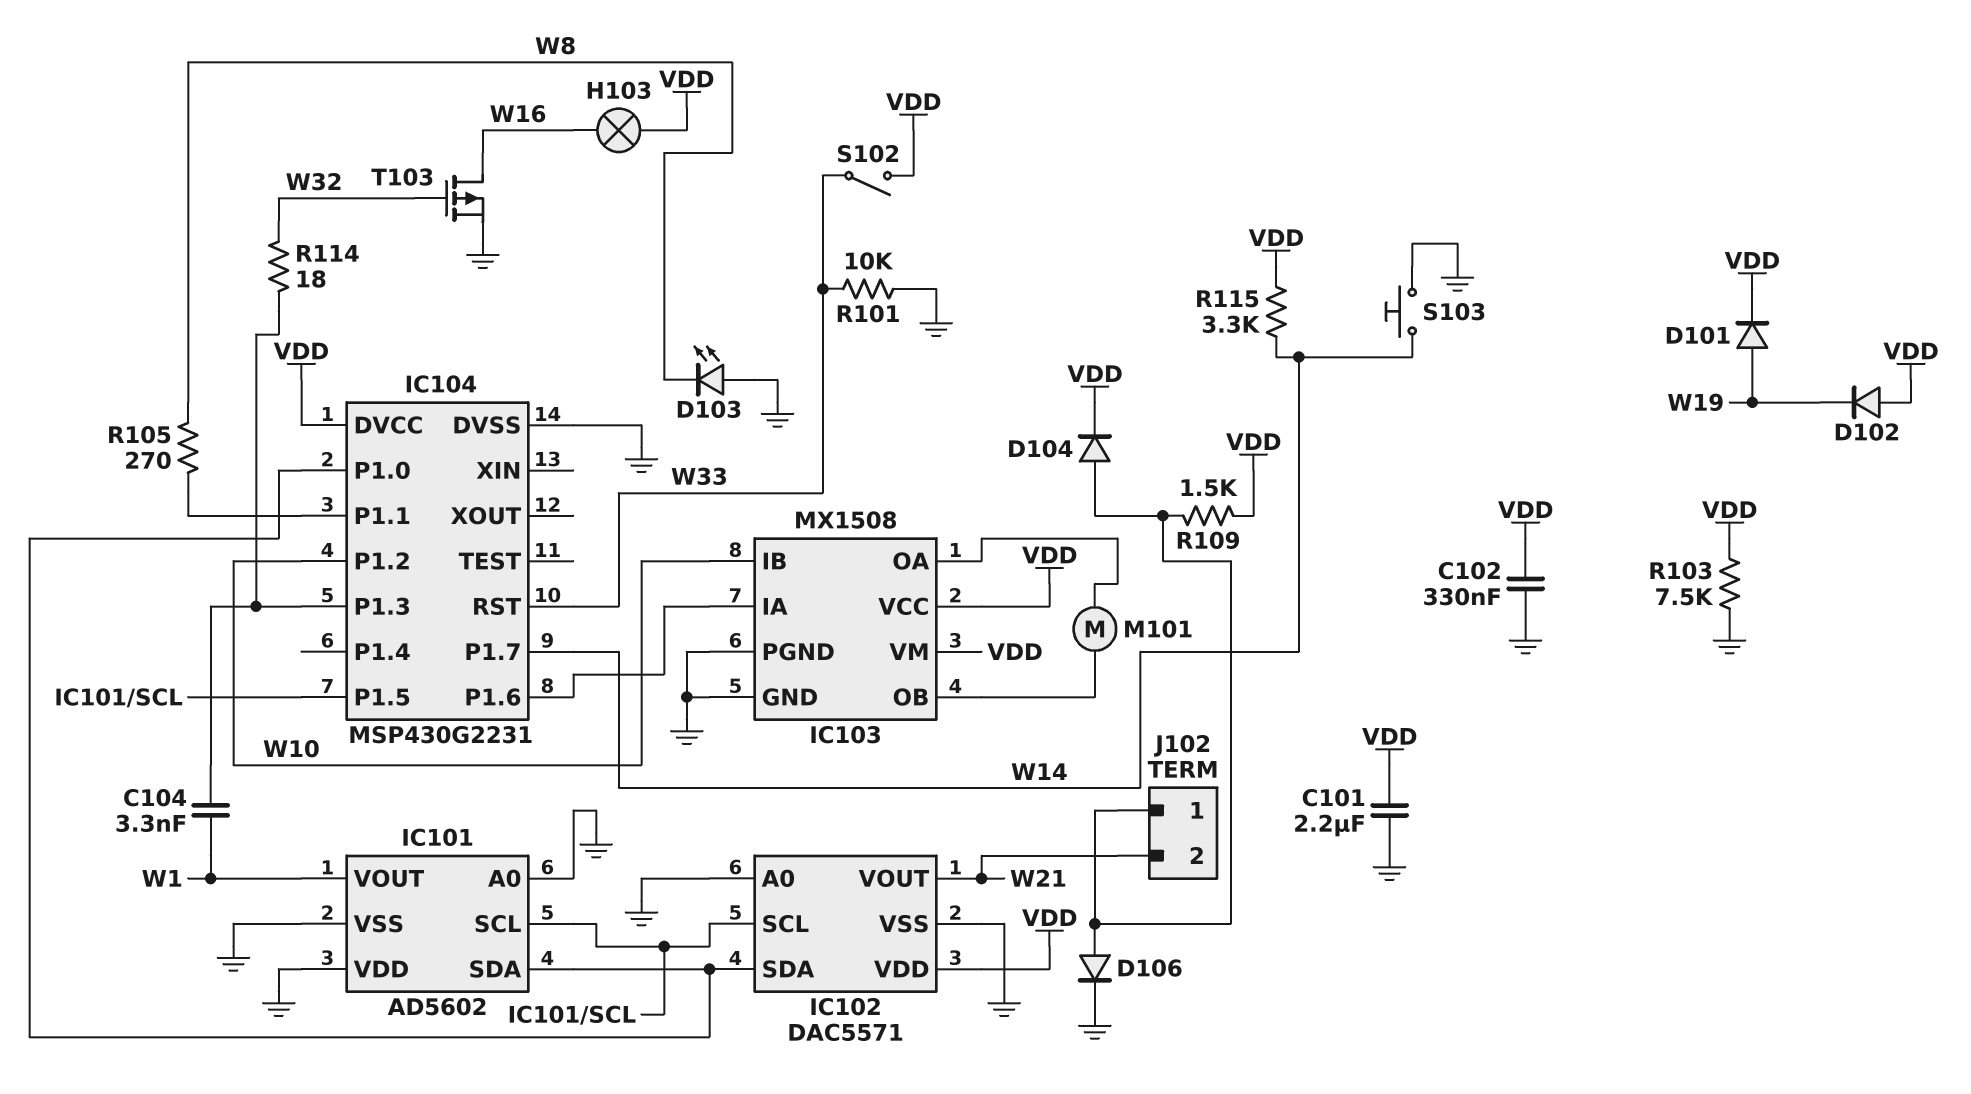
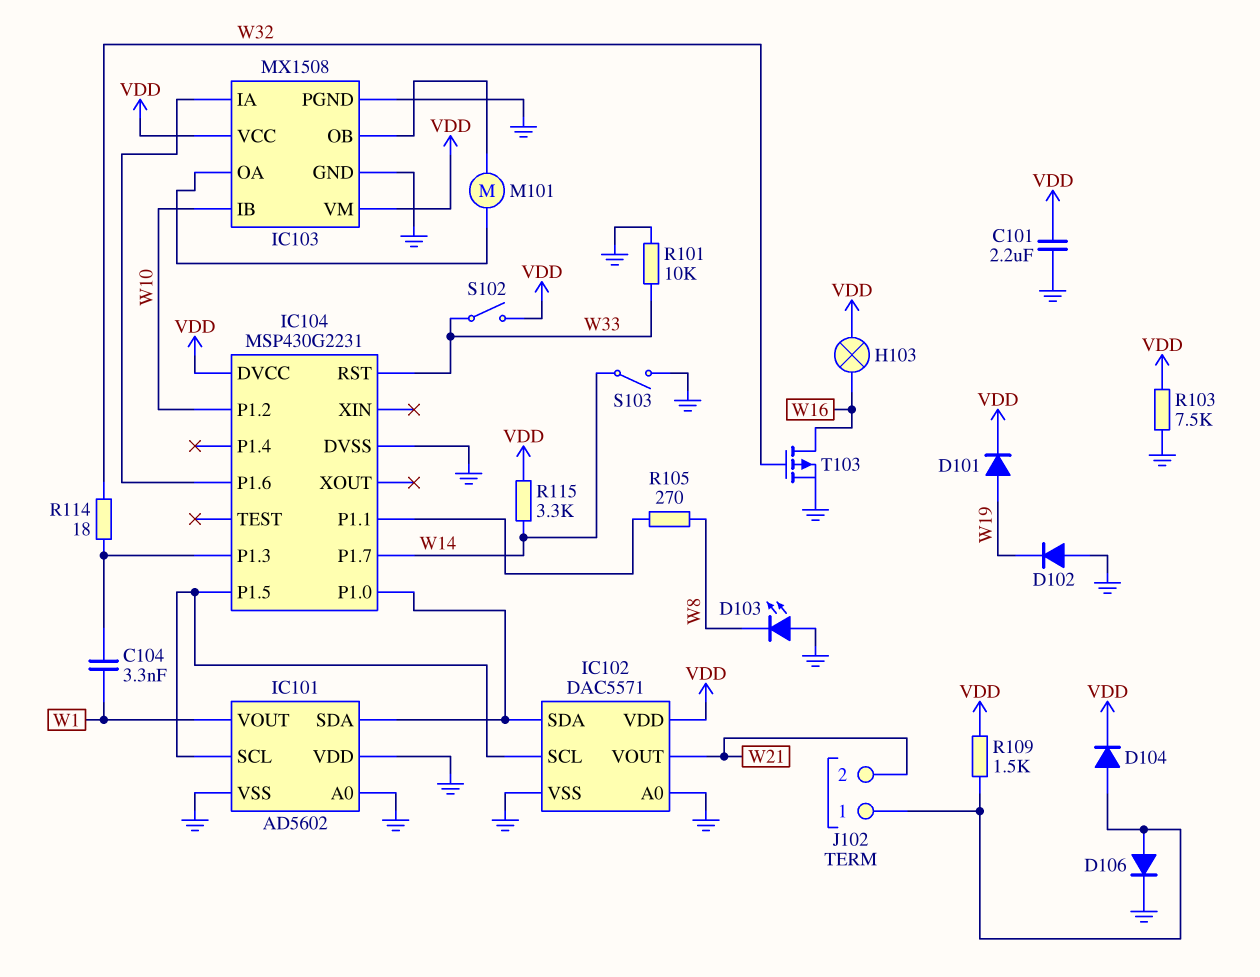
C102: 330nF (GND, VDD) -> none
D102: diode (A VDD, K W19) -> diode (A GND, K W19)
S103: button (GND, W14) -> switch (GND, W14)

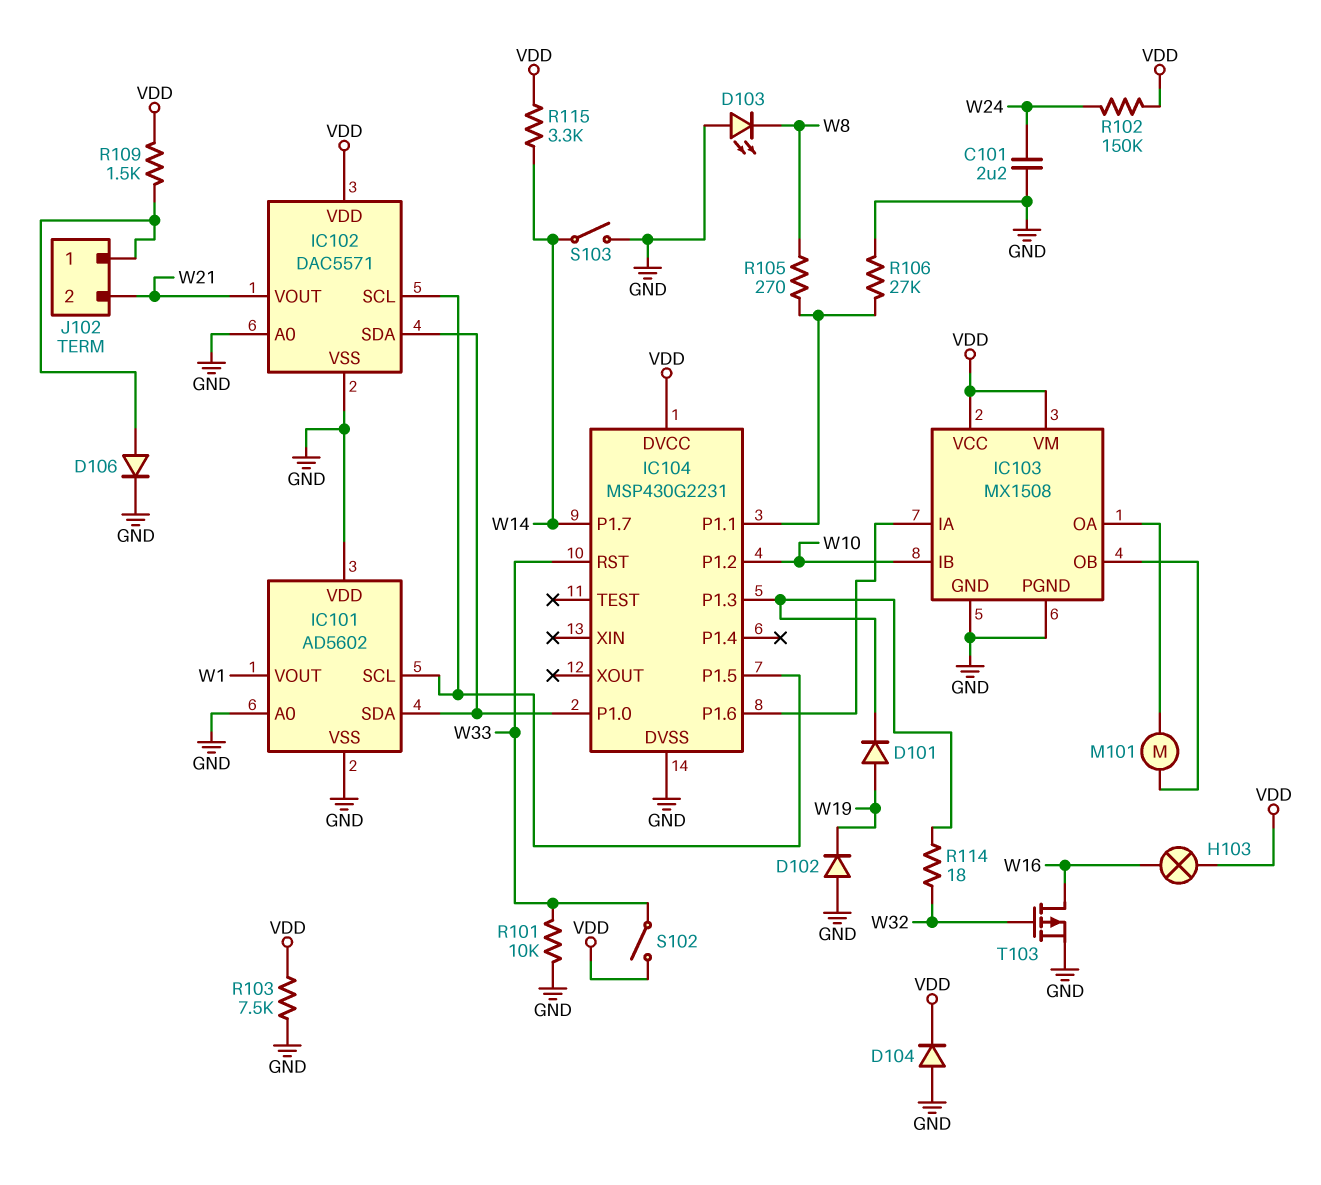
C101: 2.2uF (GND, VDD) -> 2.2uF (GND, W24)
C104: 3.3nF (IC104/P1.3, W1) -> none
D101: diode (A W19, K VDD) -> diode (A W19, K IC104/P1.3)
D104: diode (A J102/1, K VDD) -> diode (A GND, K VDD)
R102: none -> 150k (VDD, W24)
R106: none -> 27k (GND, IC104/P1.1)

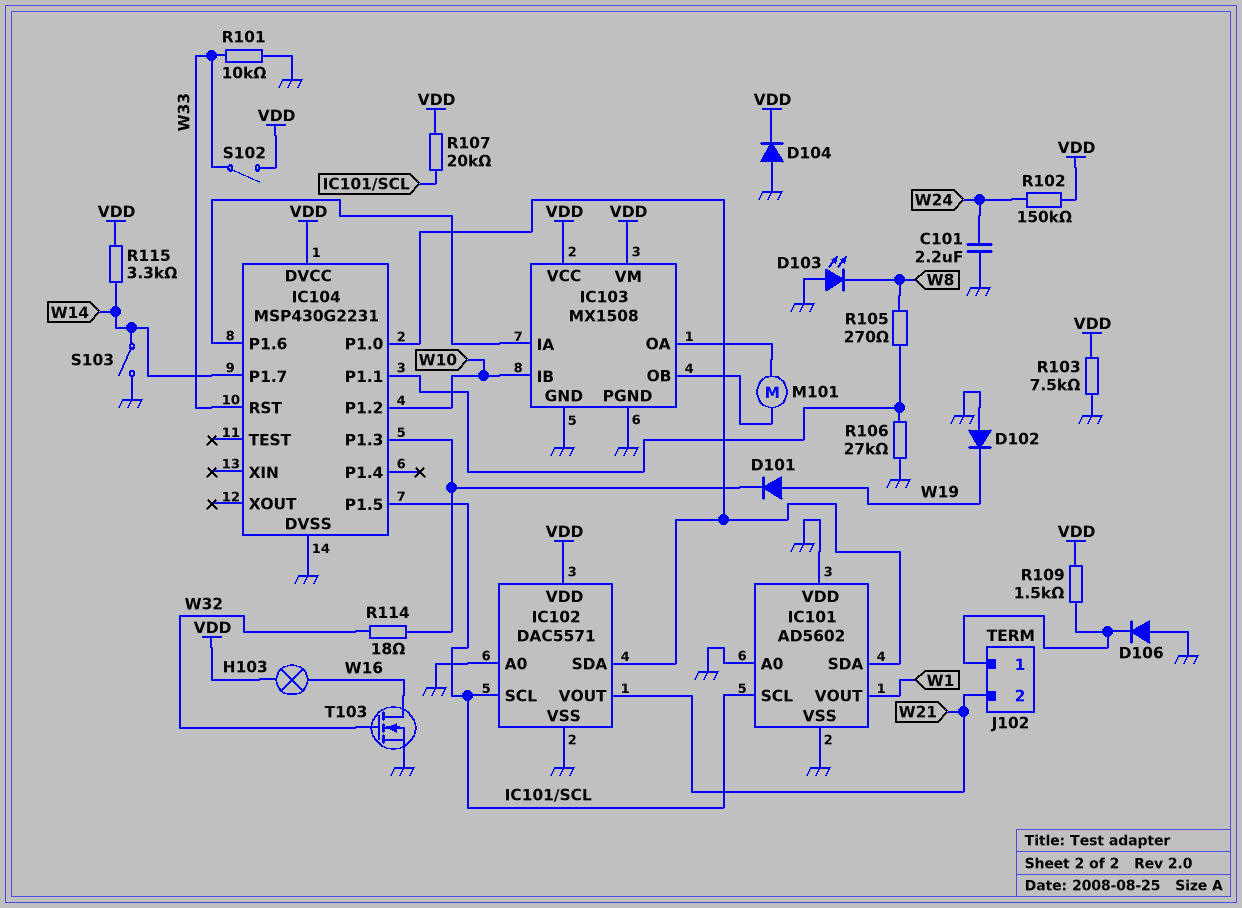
D106: diode (A J102/1, K GND) -> diode (A GND, K J102/1)
R107: none -> 20k (IC101/SCL, VDD)
T103: PMOS (G W32, D W16, S GND) -> NMOS (G W32, D W16, S GND)

